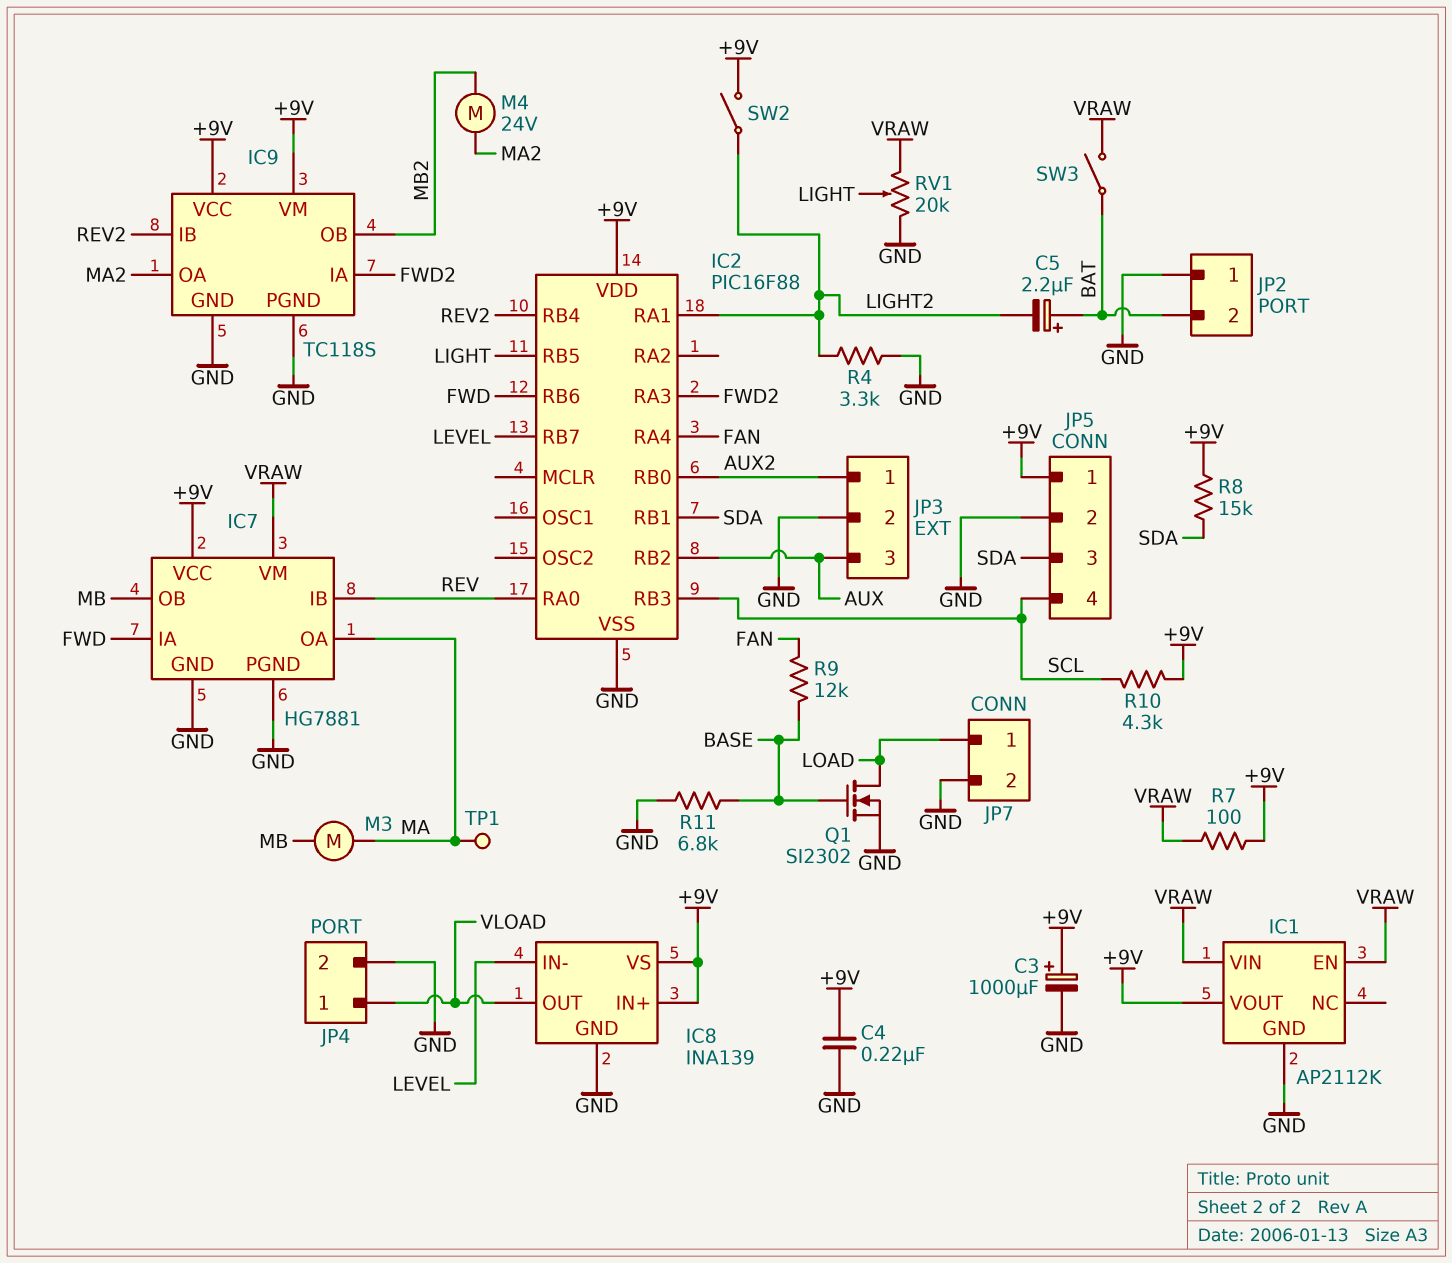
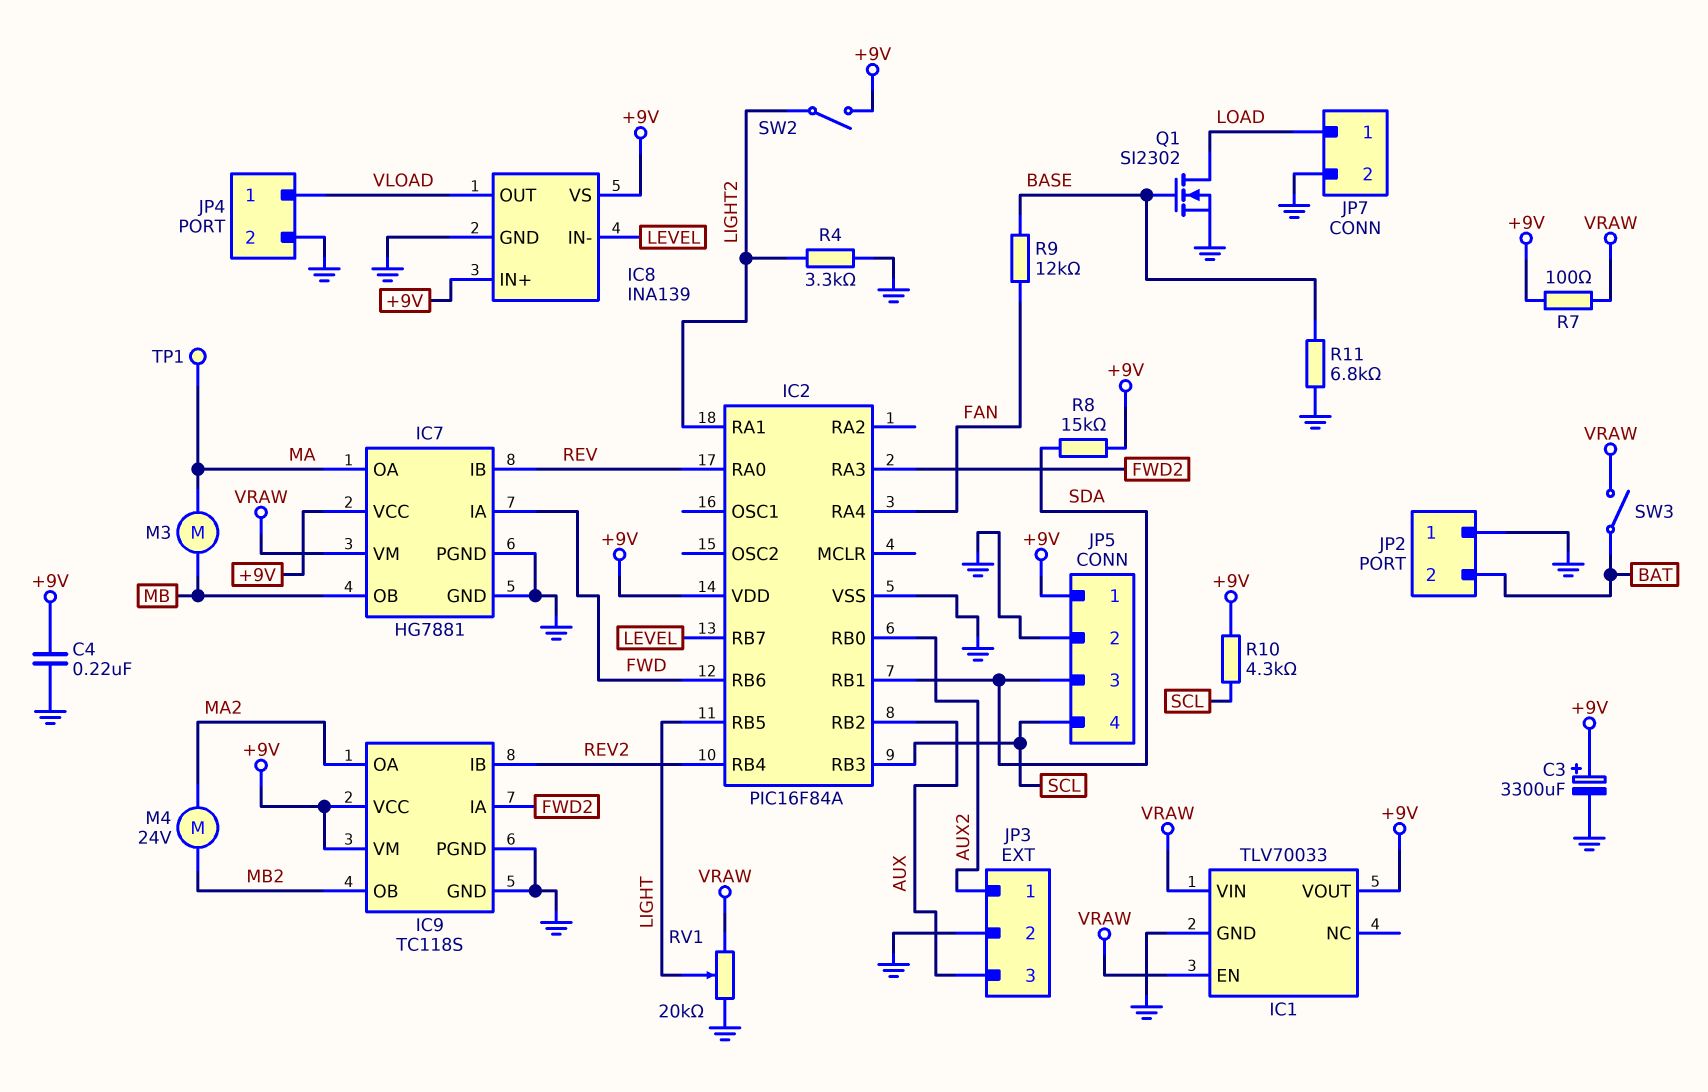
C3: 1000uF (plus +9V, minus GND) -> 3300uF (plus +9V, minus GND)
C5: 2.2uF (plus BAT, minus LIGHT2) -> none
IC1: AP2112K -> TLV70033
IC2: PIC16F88 -> PIC16F84A

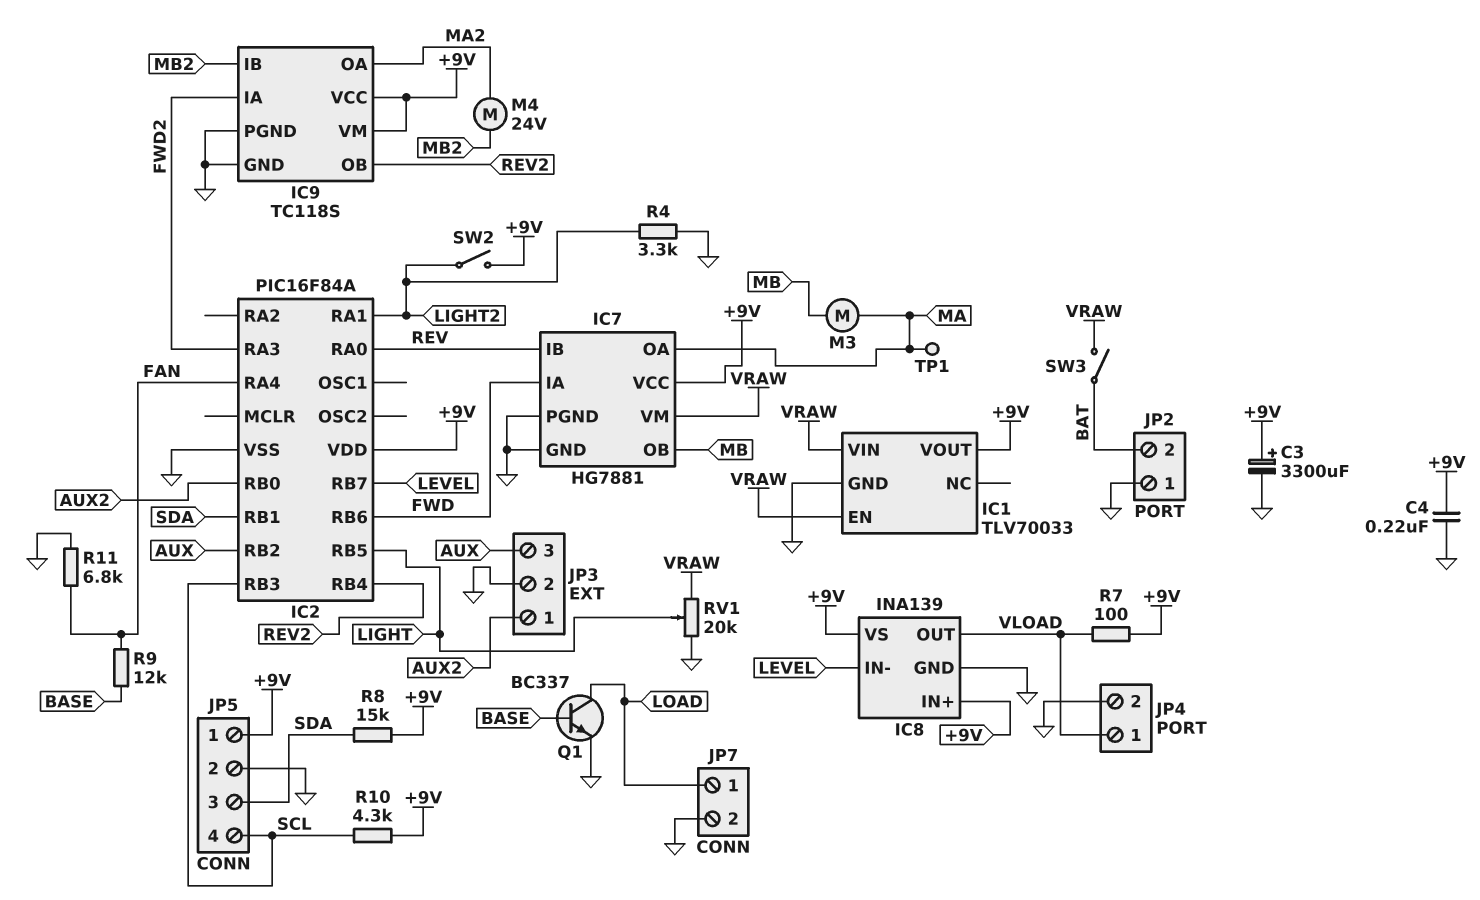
IC9 pin IB: REV2 -> MB2
IC9 pin OB: MB2 -> REV2
Q1: NMOS SI2302 (G BASE, D LOAD, S GND) -> NPN BC337 (B BASE, C LOAD, E GND)
R7: 100 (+9V, VRAW) -> 100 (+9V, VLOAD)
R11: 6.8k (BASE, GND) -> 6.8k (FAN, GND)

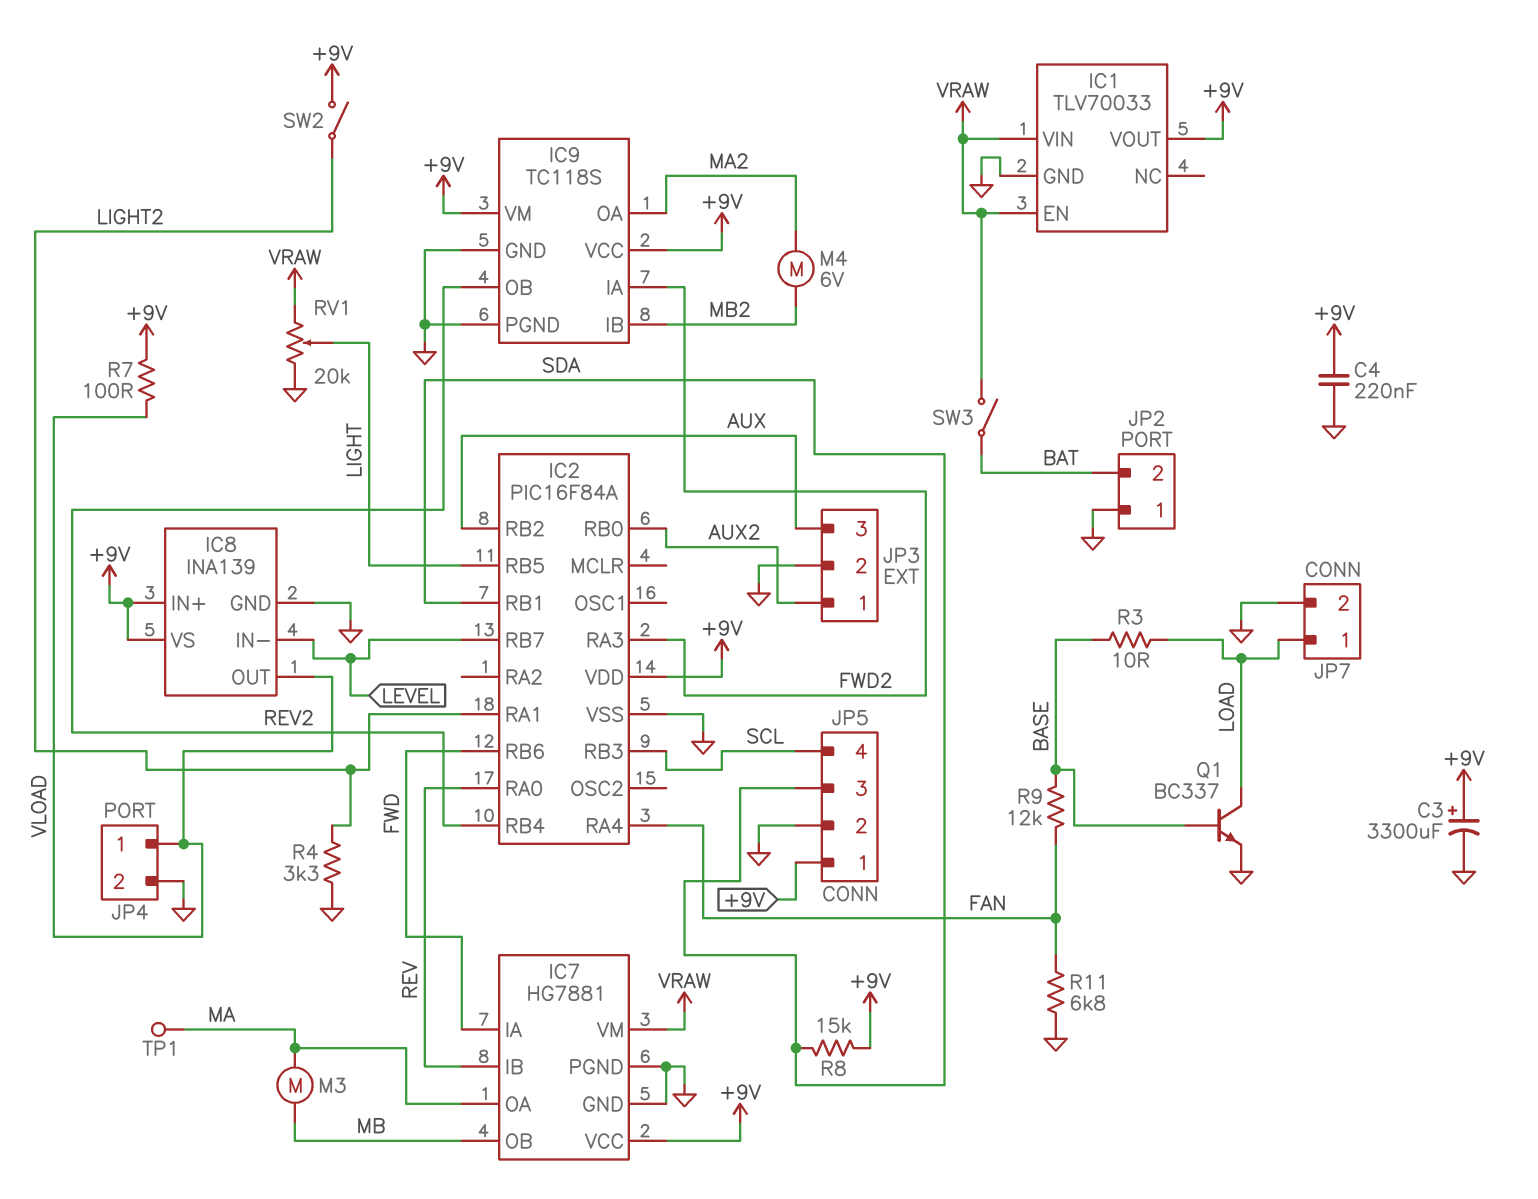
M4: motor 24V (MA2, MB2) -> motor 6V (MA2, MB2)
R3: none -> 10 (BASE, LOAD)
R10: 4.3k (+9V, SCL) -> none

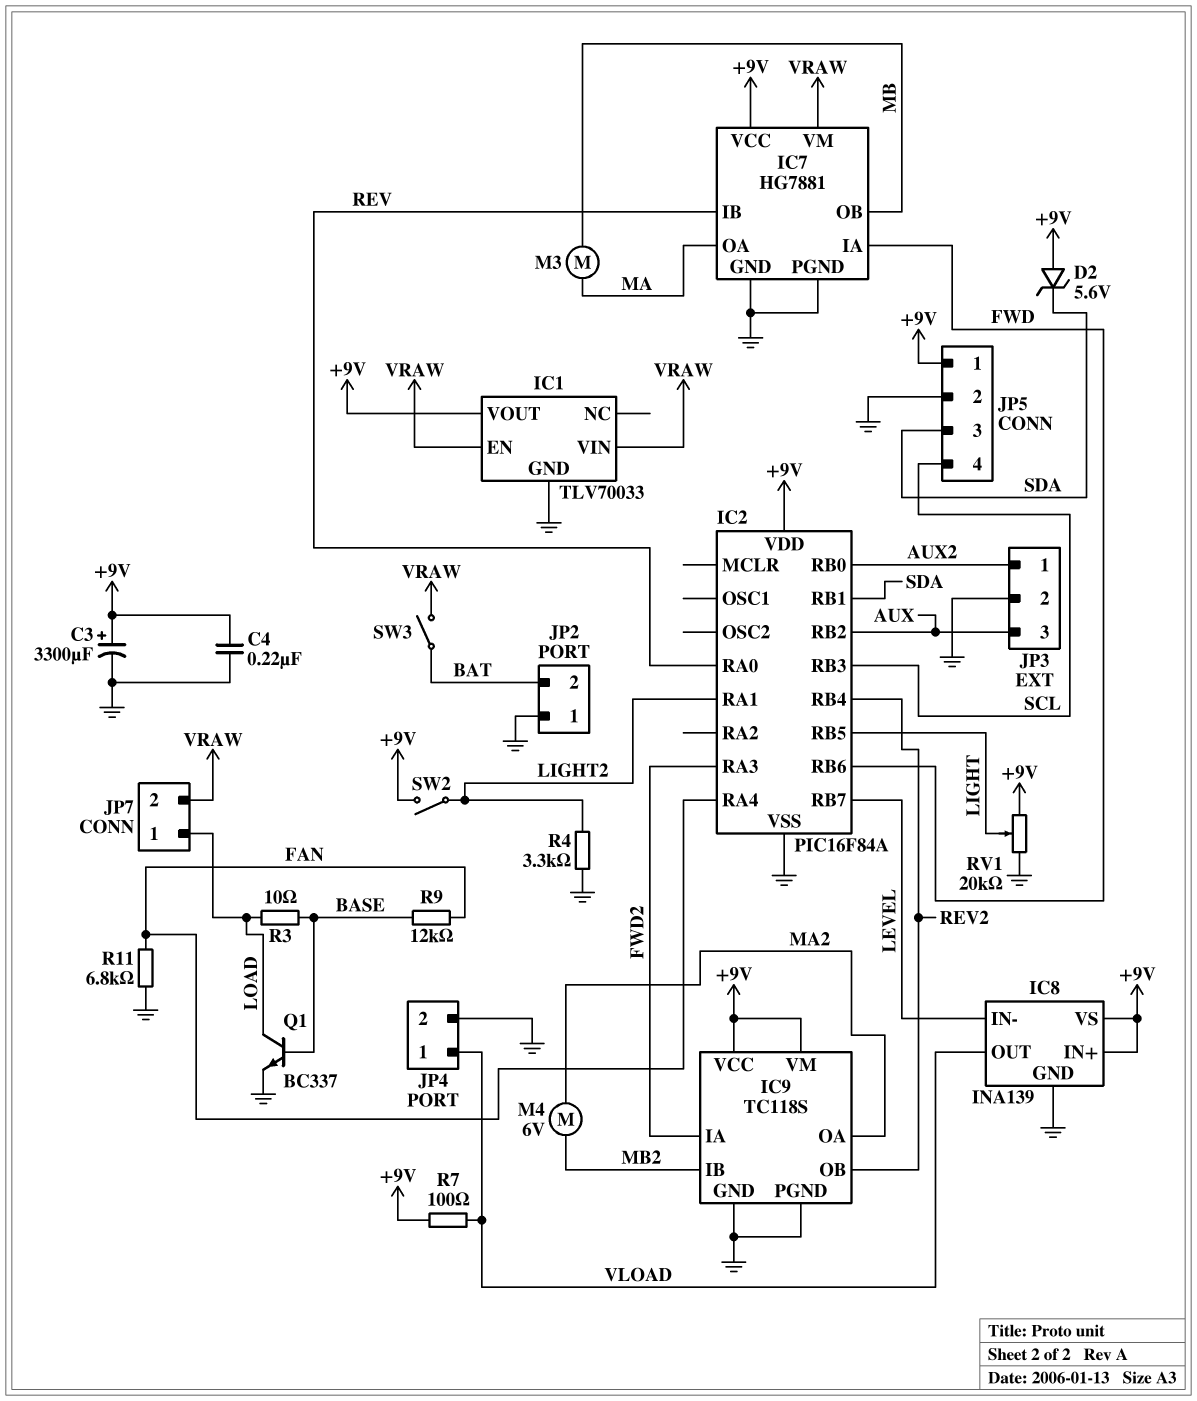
D2: none -> zener 5.6V (A +9V, K SDA)
JP7 pin 2: GND -> VRAW
R8: 15k (+9V, SDA) -> none
RV1: 20k (GND, VRAW, wiper LIGHT) -> 20k (+9V, GND, wiper LIGHT)
TP1: test point (MA) -> none

